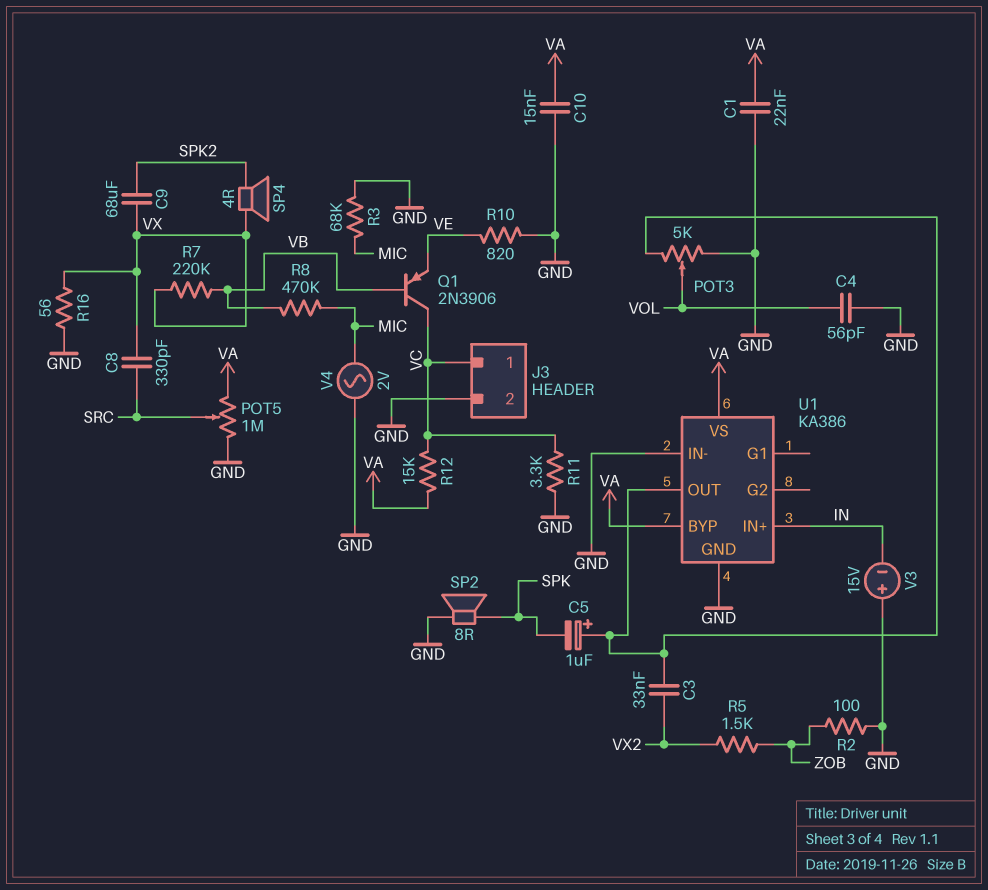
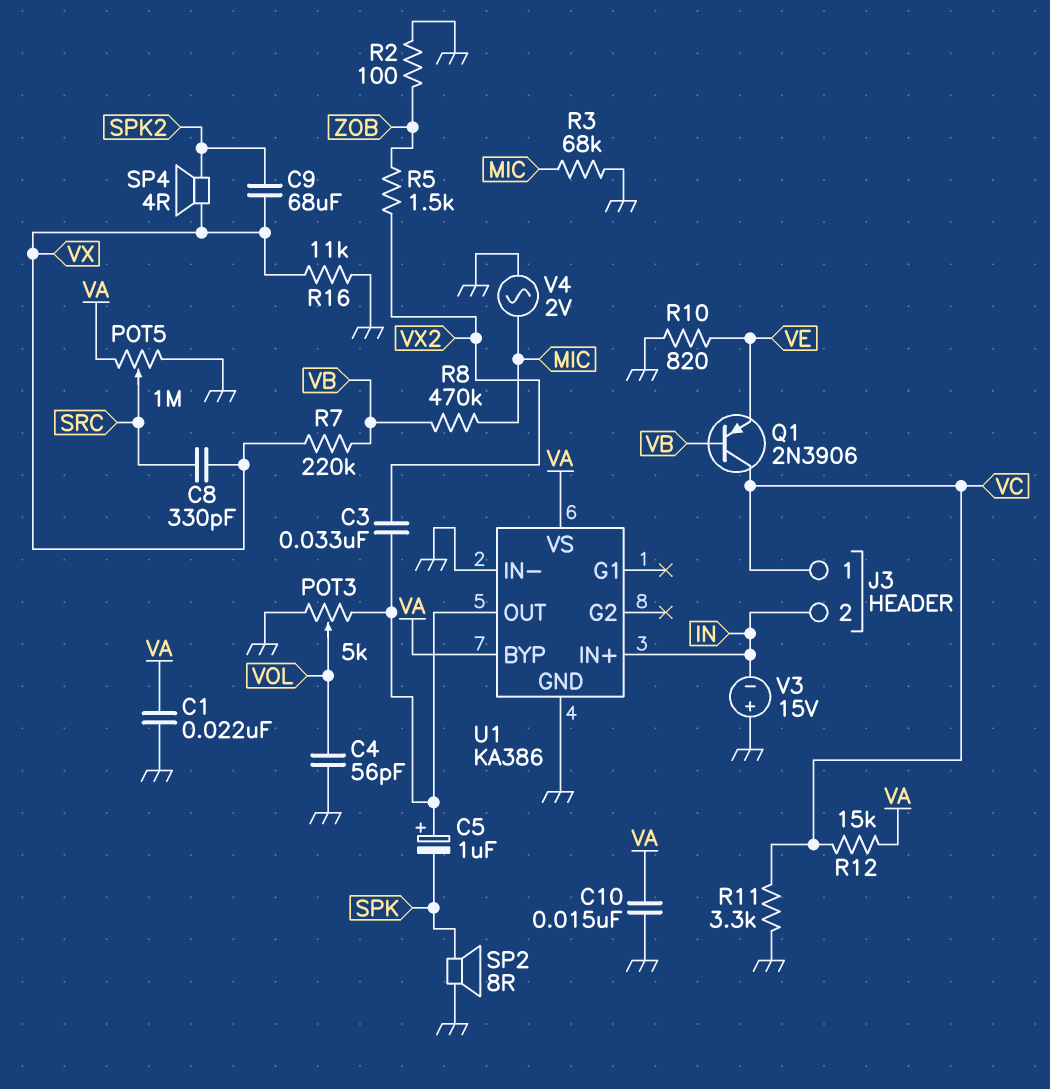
J3 pin 2: GND -> IN
R16: 56 (GND, VX) -> 11k (GND, VX)

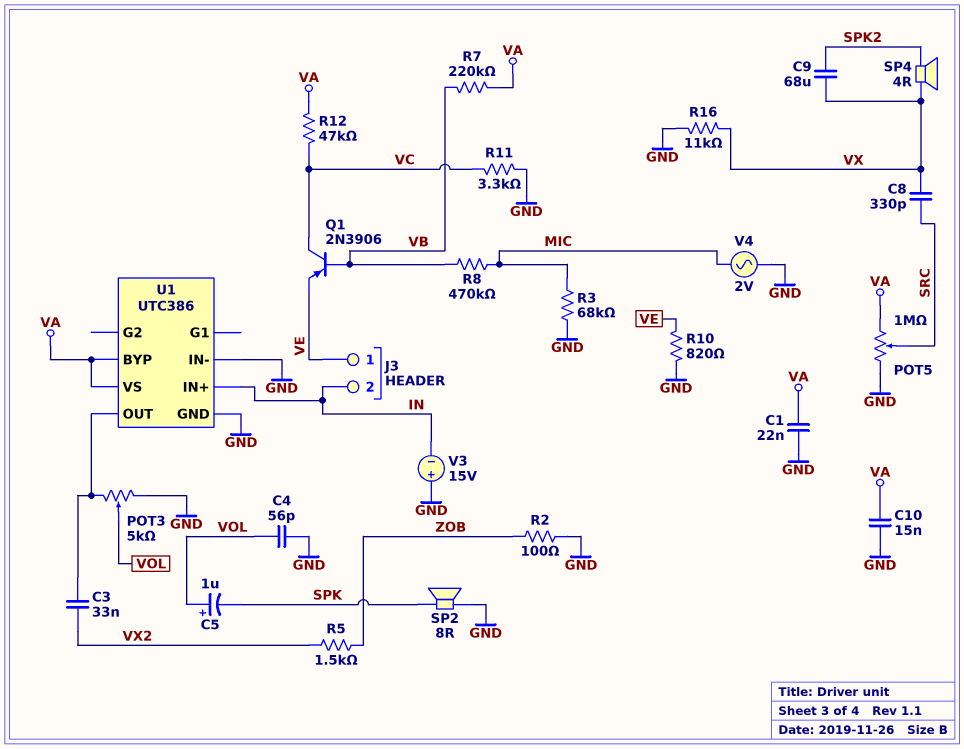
C5: 1uF (plus U1/OUT, minus SPK) -> 1uF (plus VOL, minus SPK)
J3 pin 1: VC -> VE
R7: 220k (VB, VX) -> 220k (VA, VB)
R12: 15k (VA, VC) -> 47k (VA, VC)
U1: KA386 -> UTC386

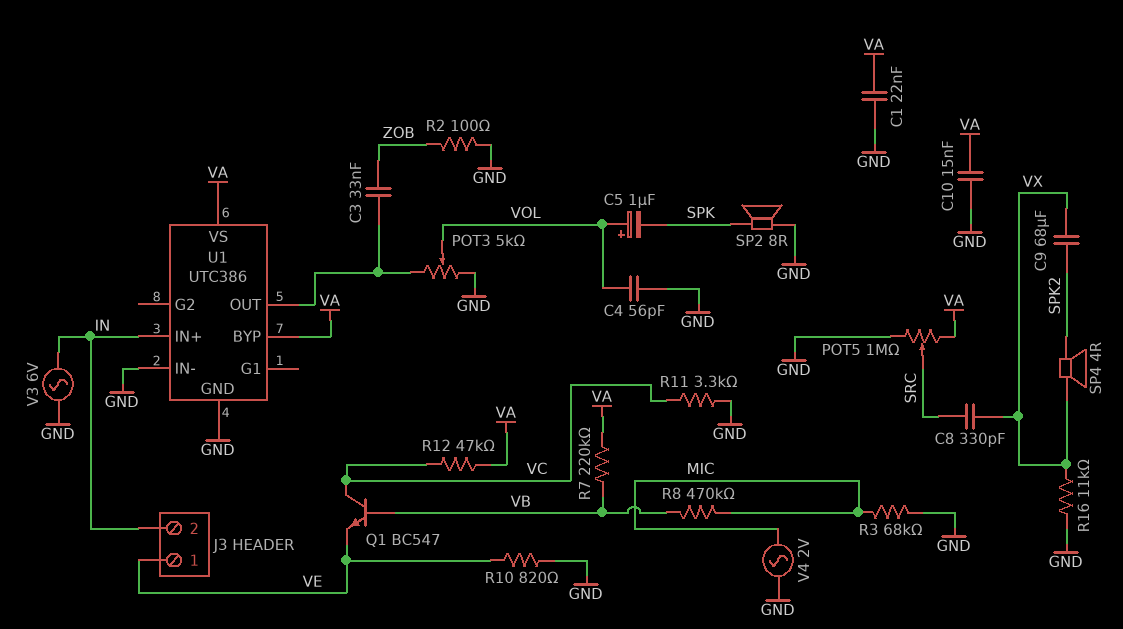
C3: 33nF (U1/OUT, VX2) -> 33nF (U1/OUT, ZOB)
Q1: PNP 2N3906 (B VB, C VC, E VE) -> NPN BC547 (B VB, C VC, E VE)
R5: 1.5k (VX2, ZOB) -> none
V3: 15V (plus GND, minus IN) -> AC 6V (GND, IN)

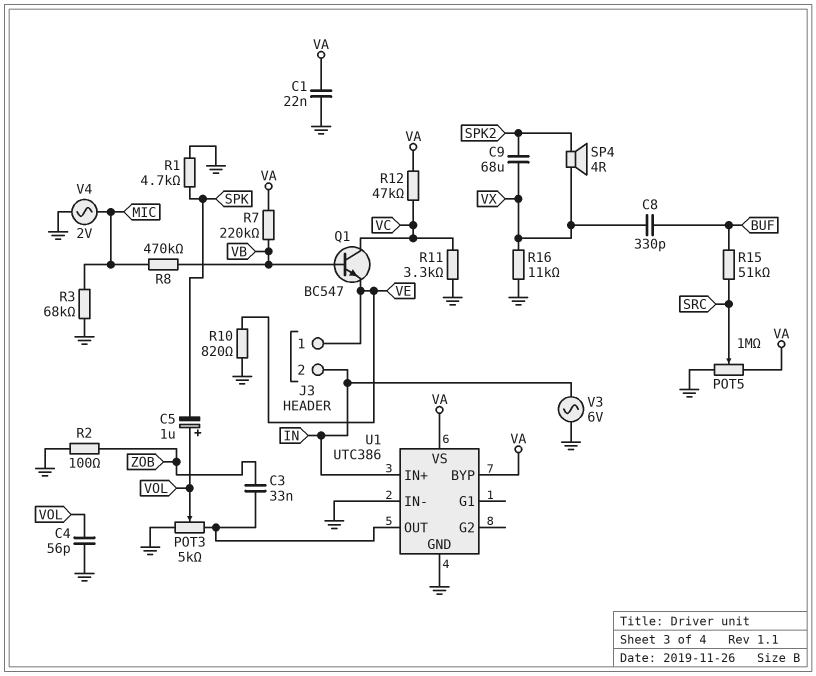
C8: 330pF (SRC, VX) -> 330pF (BUF, VX)
C10: 15nF (GND, VA) -> none
R1: none -> 4.7k (GND, SPK)
R15: none -> 51k (BUF, SRC)
SP2: speaker 8R (GND, SPK) -> none

